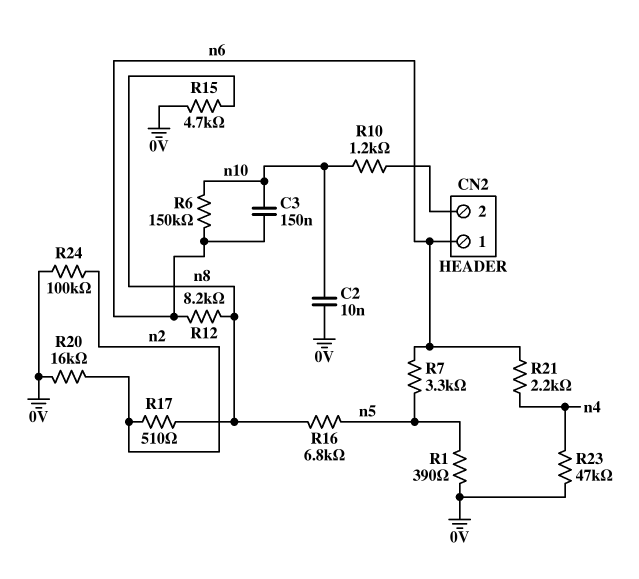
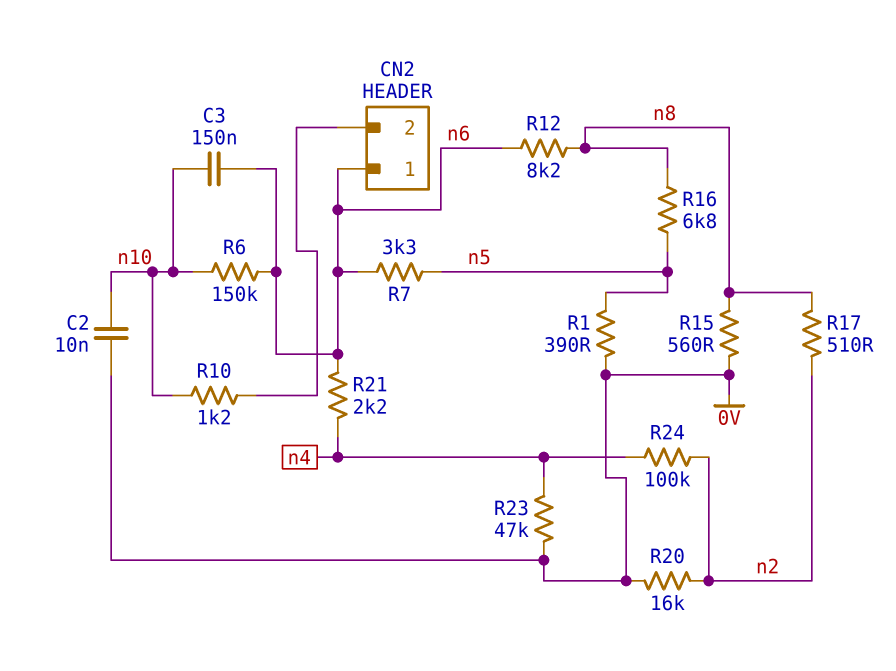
R15: 4.7k (0V, n8) -> 560 (0V, n8)
R24: 100k (0V, n2) -> 100k (n2, n4)

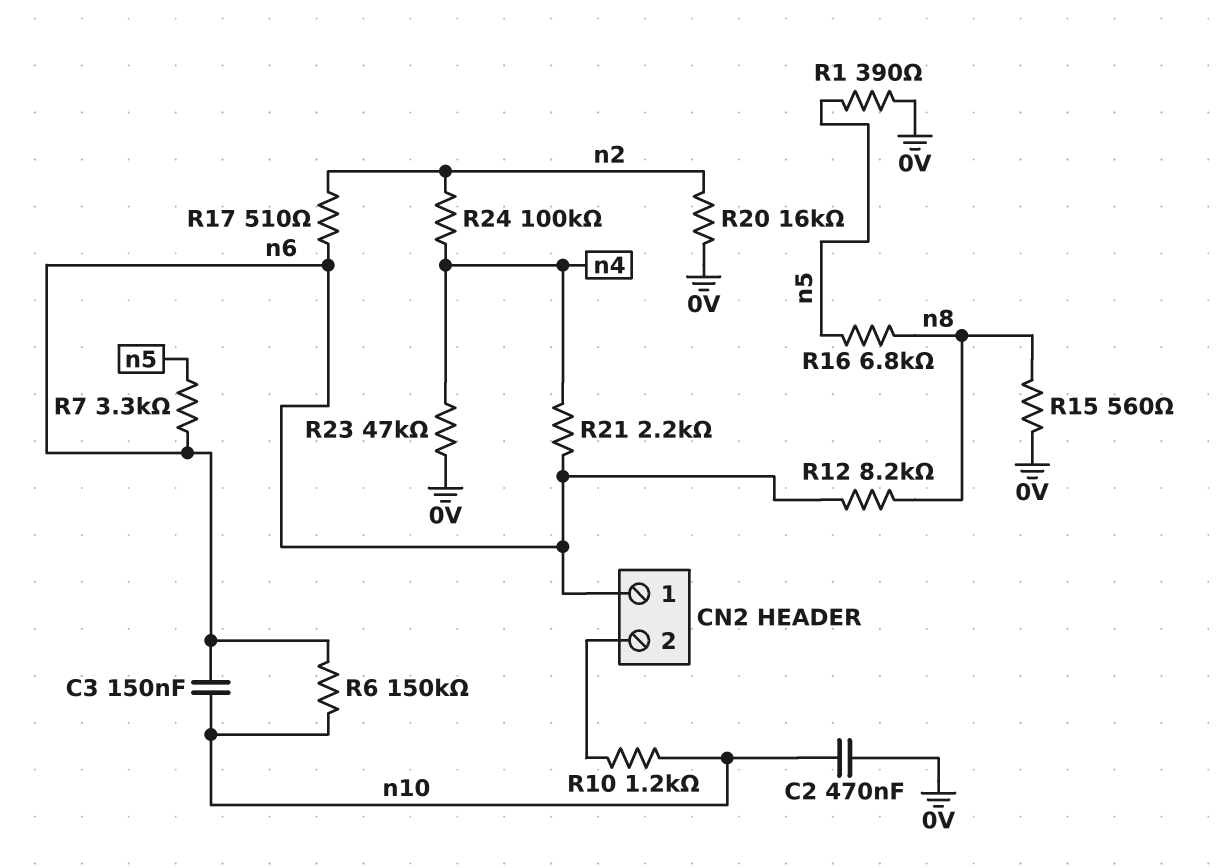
C2: 10nF (0V, n10) -> 470nF (0V, n10)
R17: 510 (n2, n8) -> 510 (n2, n6)

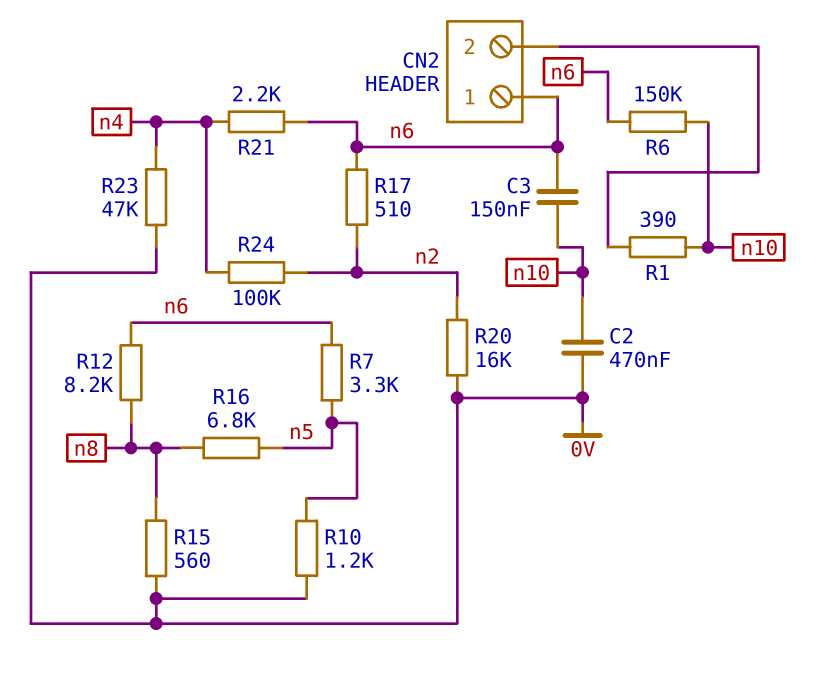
R1: 390 (0V, n5) -> 390 (CN2/2, n10)
R10: 1.2k (CN2/2, n10) -> 1.2k (0V, n5)

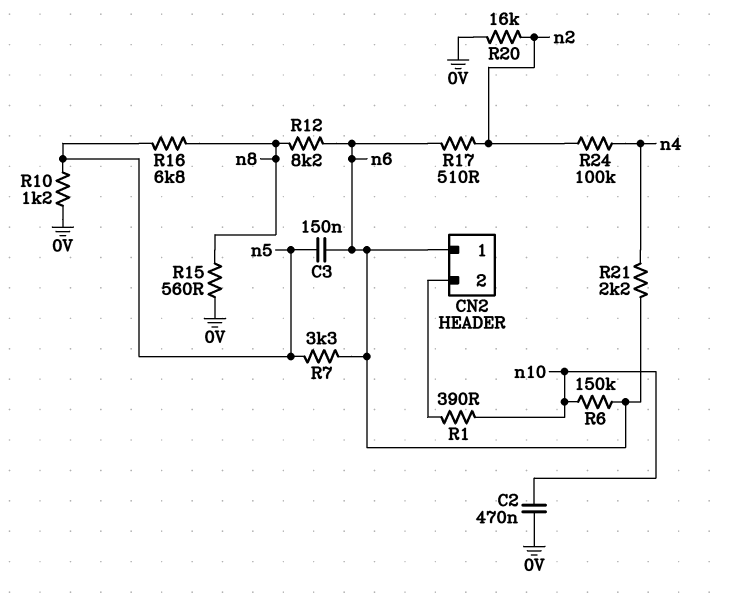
C3: 150nF (n6, n10) -> 150nF (n5, n6)
R23: 47k (0V, n4) -> none

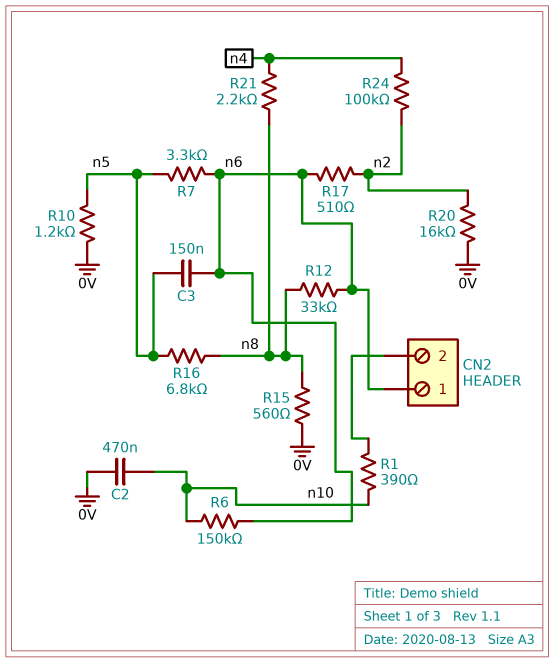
R12: 8.2k (n6, n8) -> 33k (n6, n8)
R21: 2.2k (n4, n6) -> 2.2k (n4, n8)

